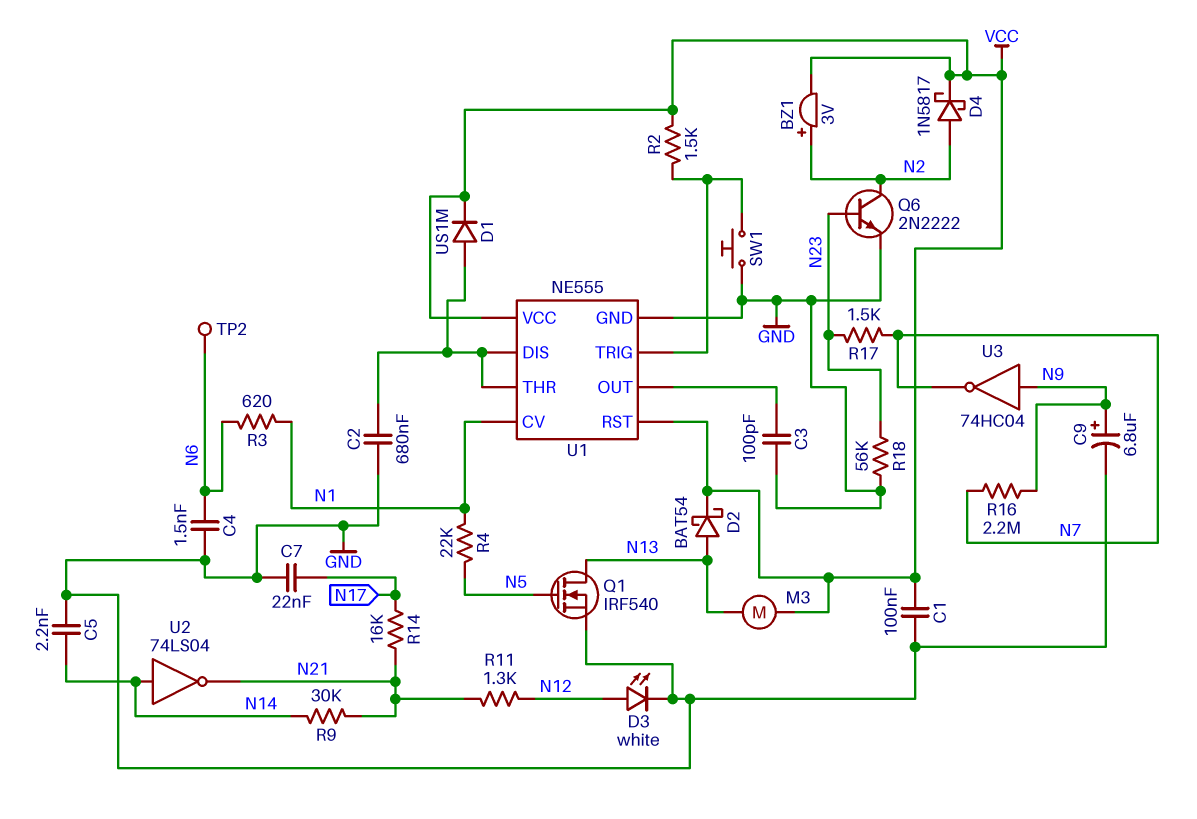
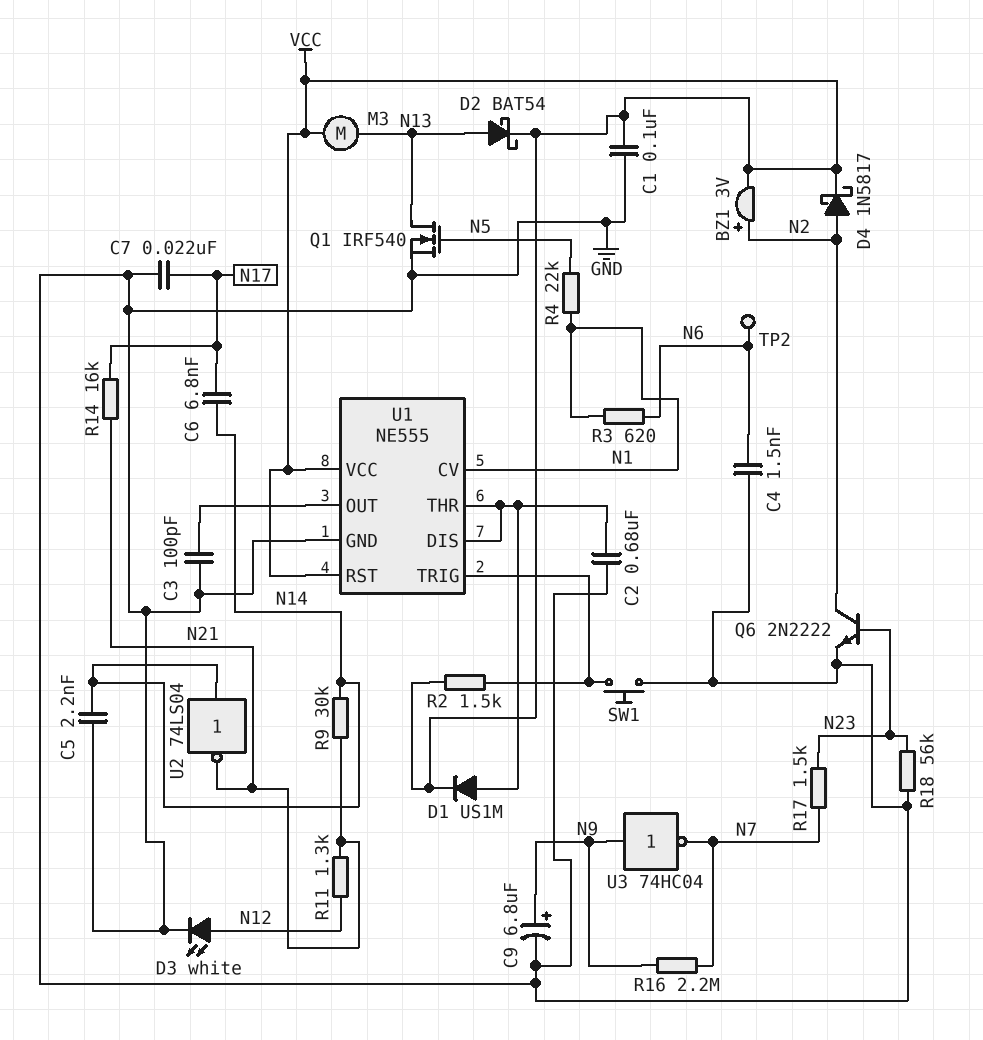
C6: none -> 6.8nF (N14, N17)

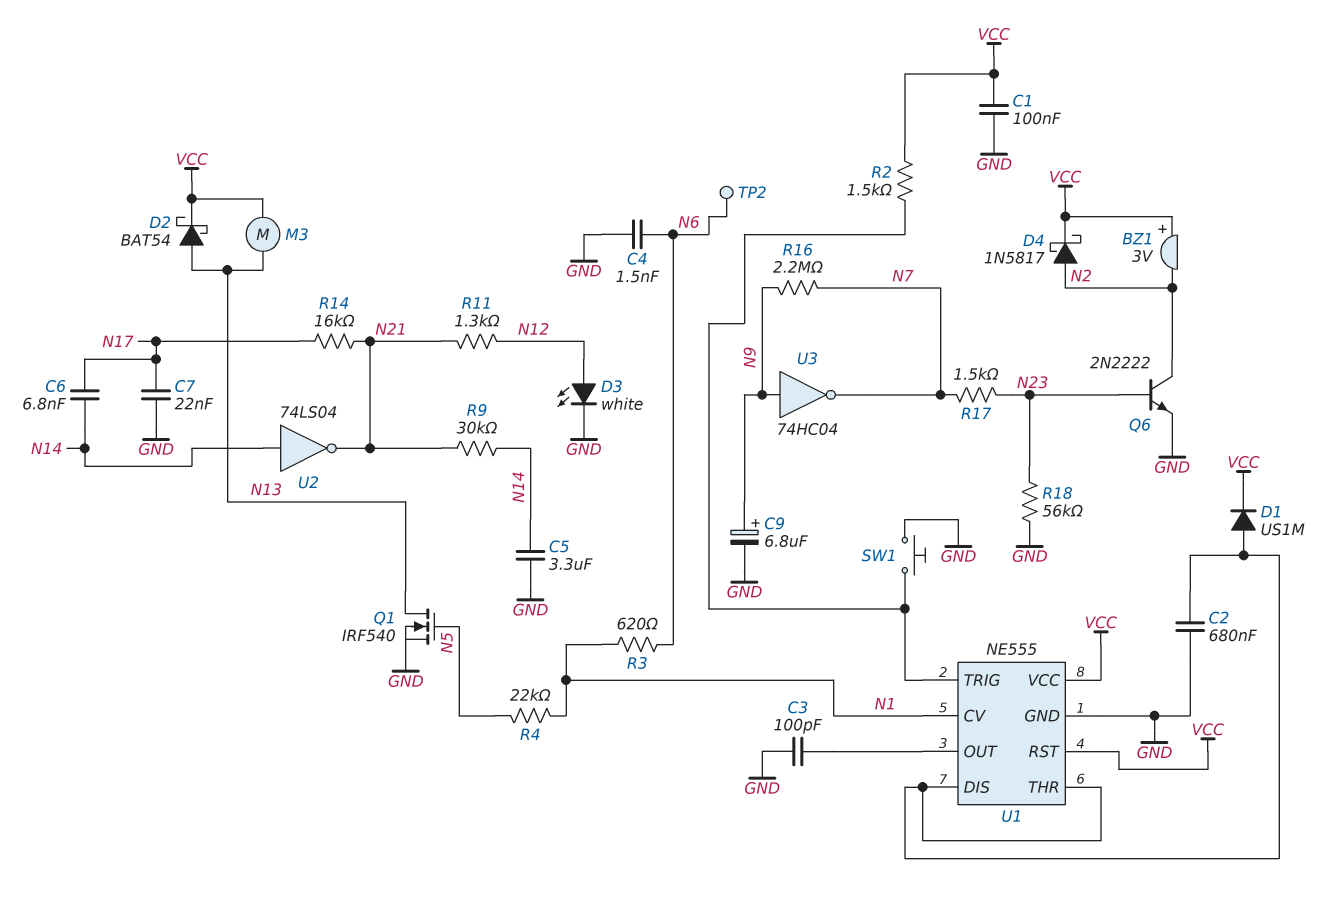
BZ1: buzzer 3V (plus N2, minus VCC) -> buzzer 3V (plus VCC, minus N2)
C5: 2.2nF (GND, N14) -> 3.3uF (GND, N14)

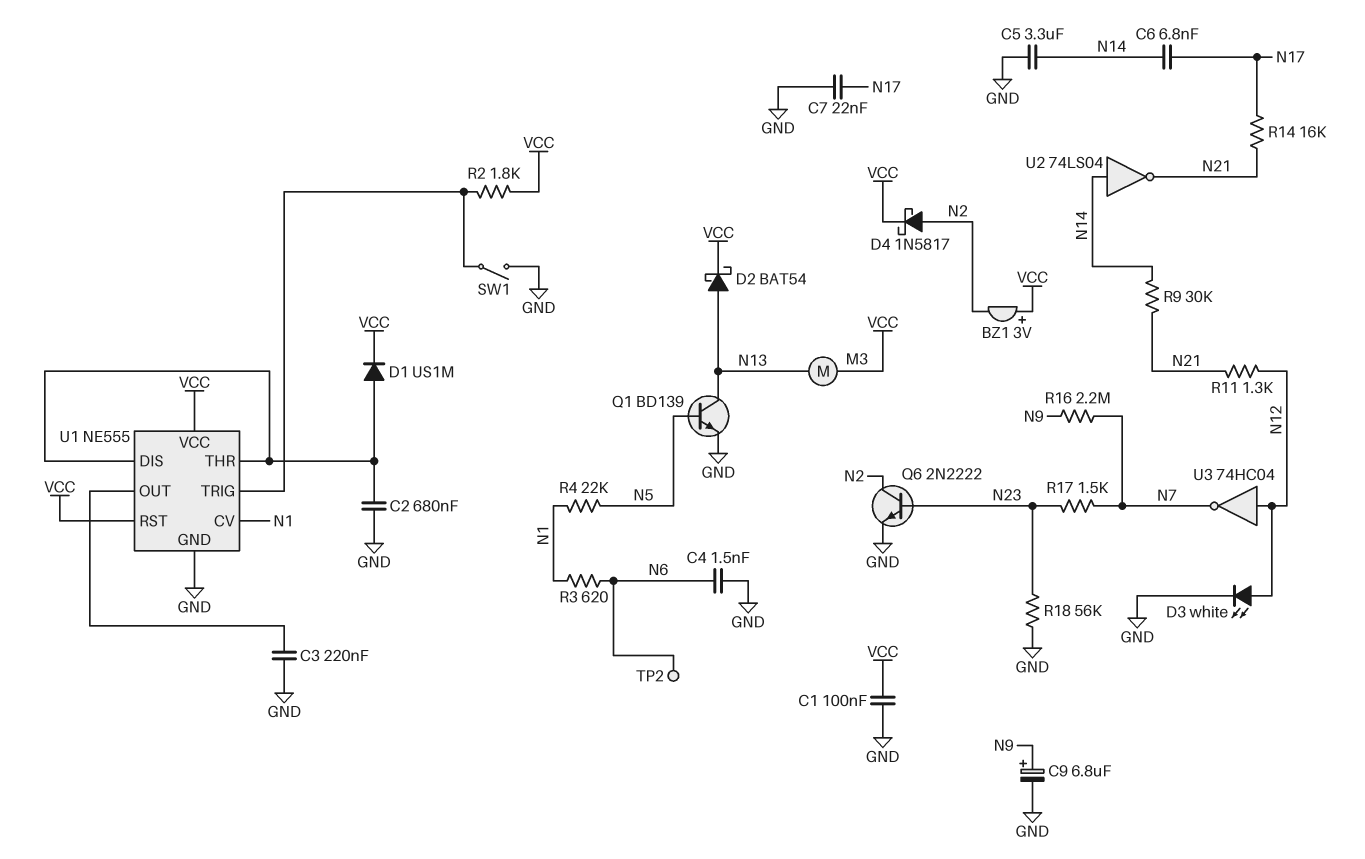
C3: 100pF (GND, U1/OUT) -> 220nF (GND, U1/OUT)
Q1: NMOS IRF540 (G N5, D N13, S GND) -> NPN BD139 (B N5, C N13, E GND)
R2: 1.5k (U1/TRIG, VCC) -> 1.8k (U1/TRIG, VCC)
SW1: button (GND, U1/TRIG) -> switch (GND, U1/TRIG)
U3: NOT 74HC04 (in N9, out N7) -> NOT 74HC04 (in N12, out N7)

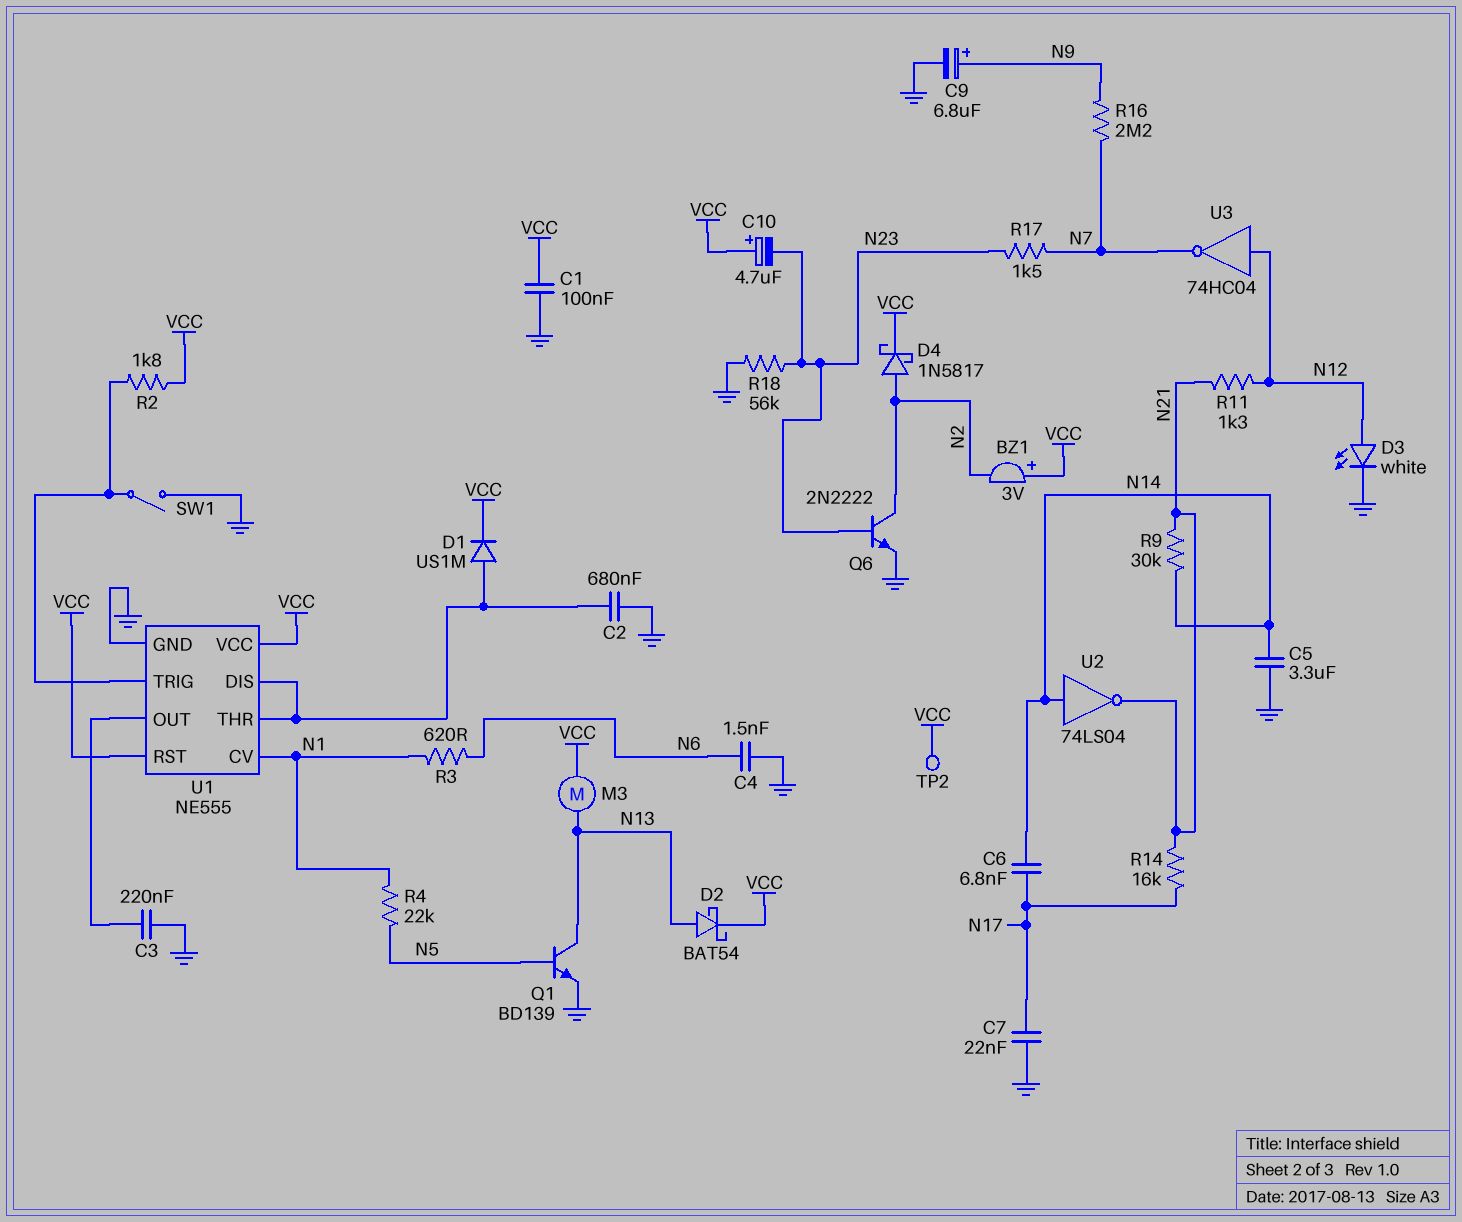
C10: none -> 4.7uF (plus VCC, minus N23)
TP2: test point (N6) -> test point (VCC)

